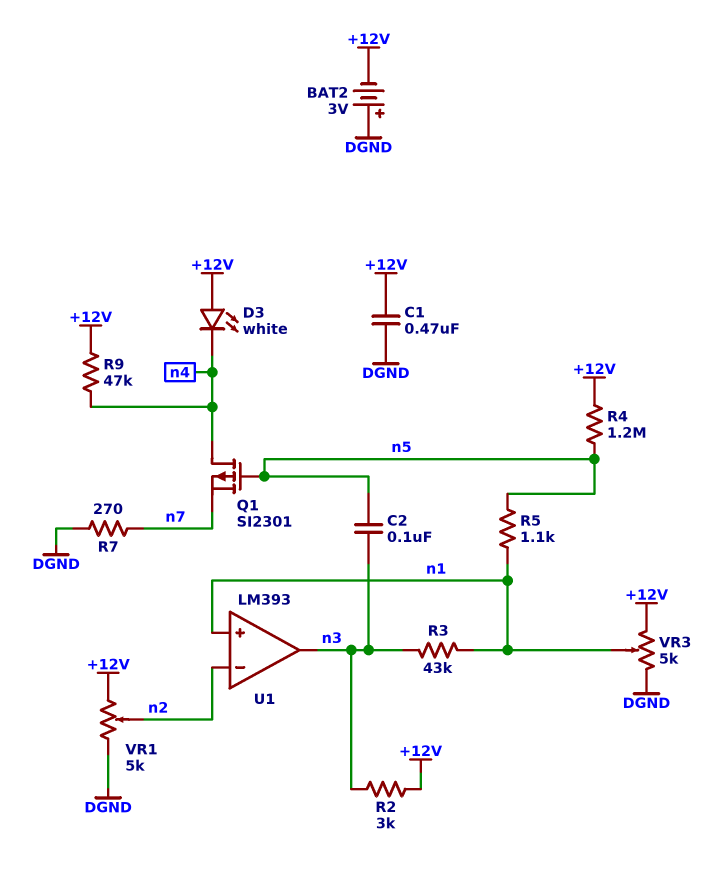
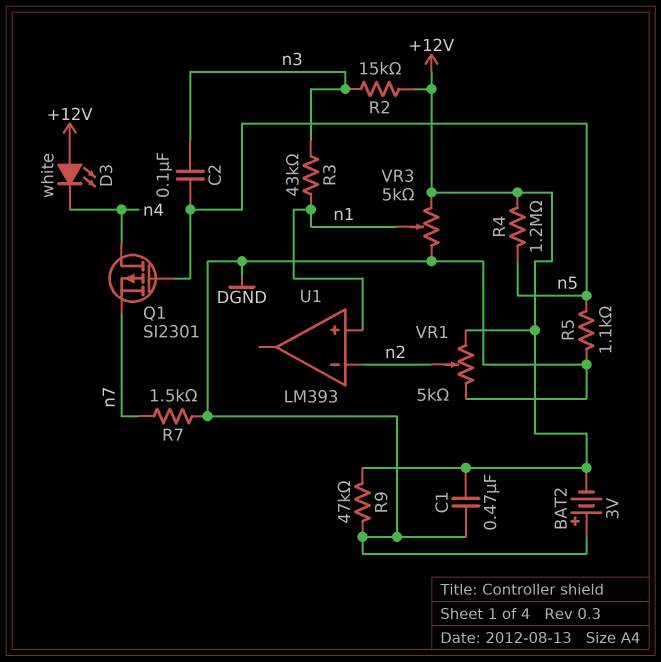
R2: 3k (+12V, n3) -> 15k (+12V, n3)
R5: 1.1k (n1, n5) -> 1.1k (DGND, n5)
R7: 270 (DGND, n7) -> 1.5k (DGND, n7)
R9: 47k (+12V, n4) -> 47k (+12V, DGND)
U1 pin out: n3 -> none

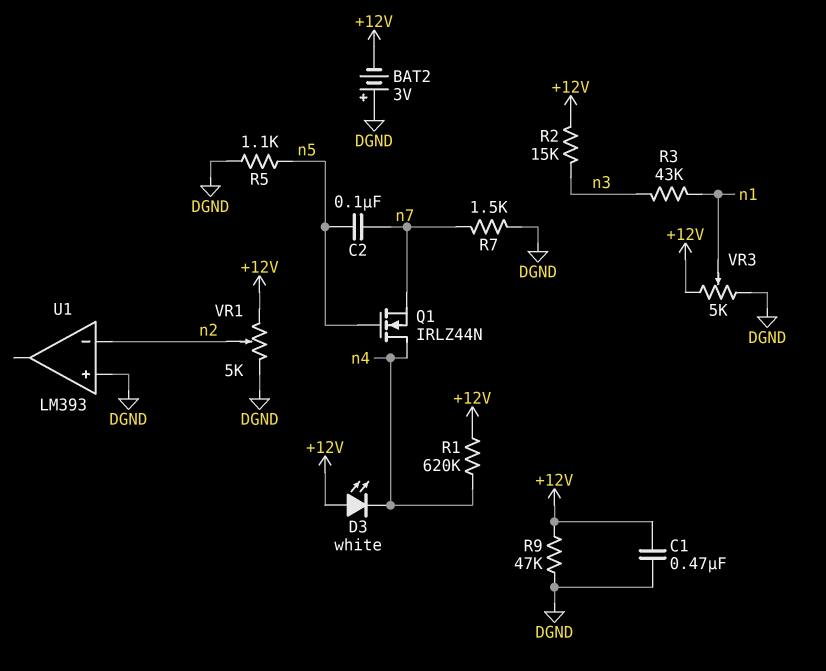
C2: 100nF (n3, n5) -> 100nF (n5, n7)
Q1: PMOS SI2301 (G n5, D n4, S n7) -> NMOS IRLZ44N (G n5, D n4, S n7)
R1: none -> 620k (+12V, n4)
R4: 1.2M (+12V, n5) -> none
U1 pin in+: n1 -> DGND

